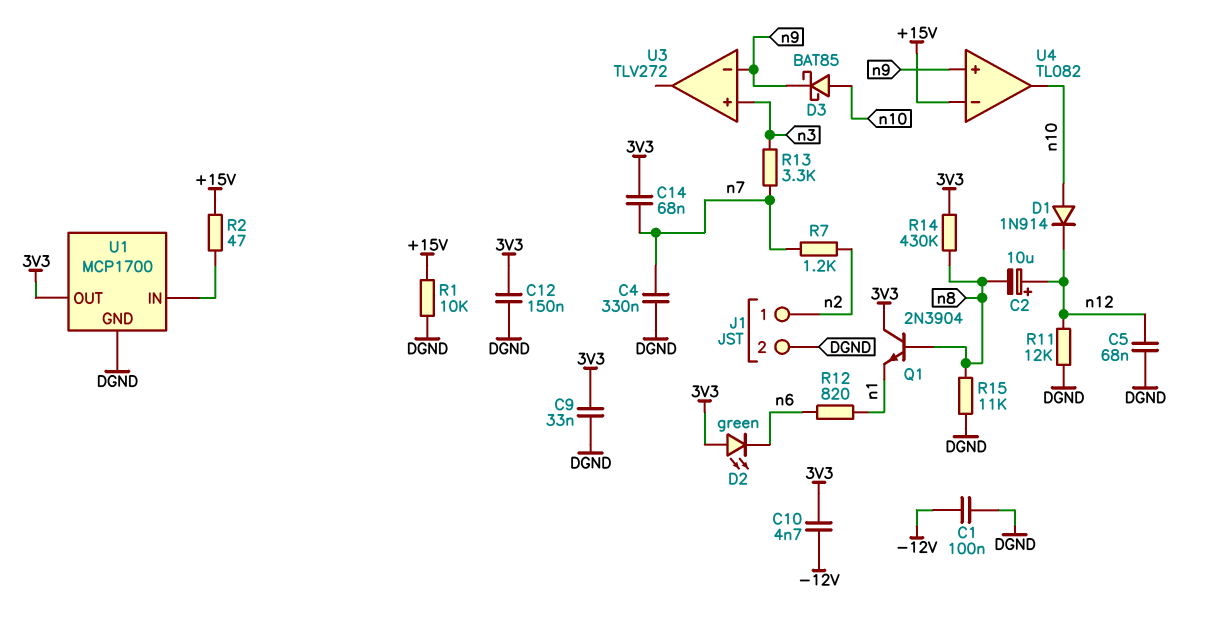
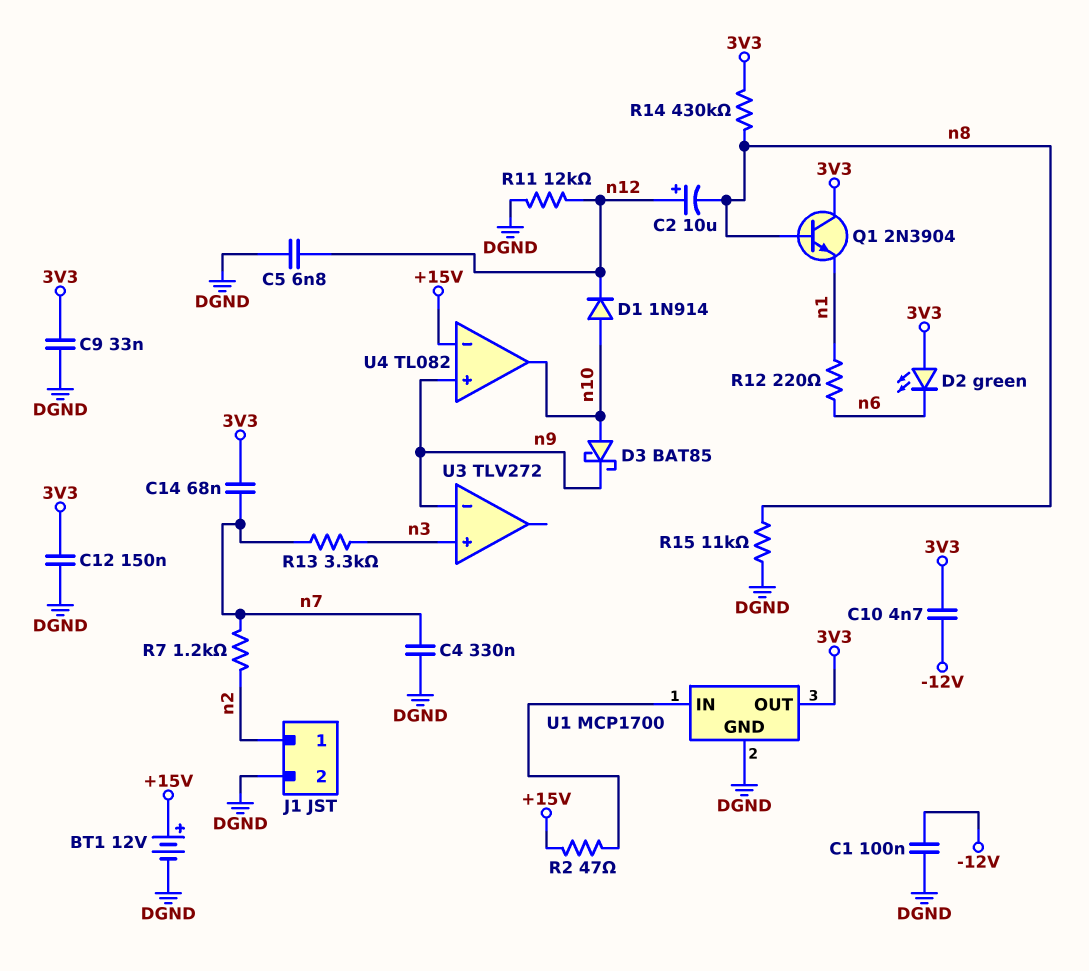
BT1: none -> 12V (plus +15V, minus DGND)
C5: 68nF (DGND, n12) -> 6.8nF (DGND, n12)
R1: 10k (+15V, DGND) -> none
R12: 820 (n1, n6) -> 220 (n1, n6)

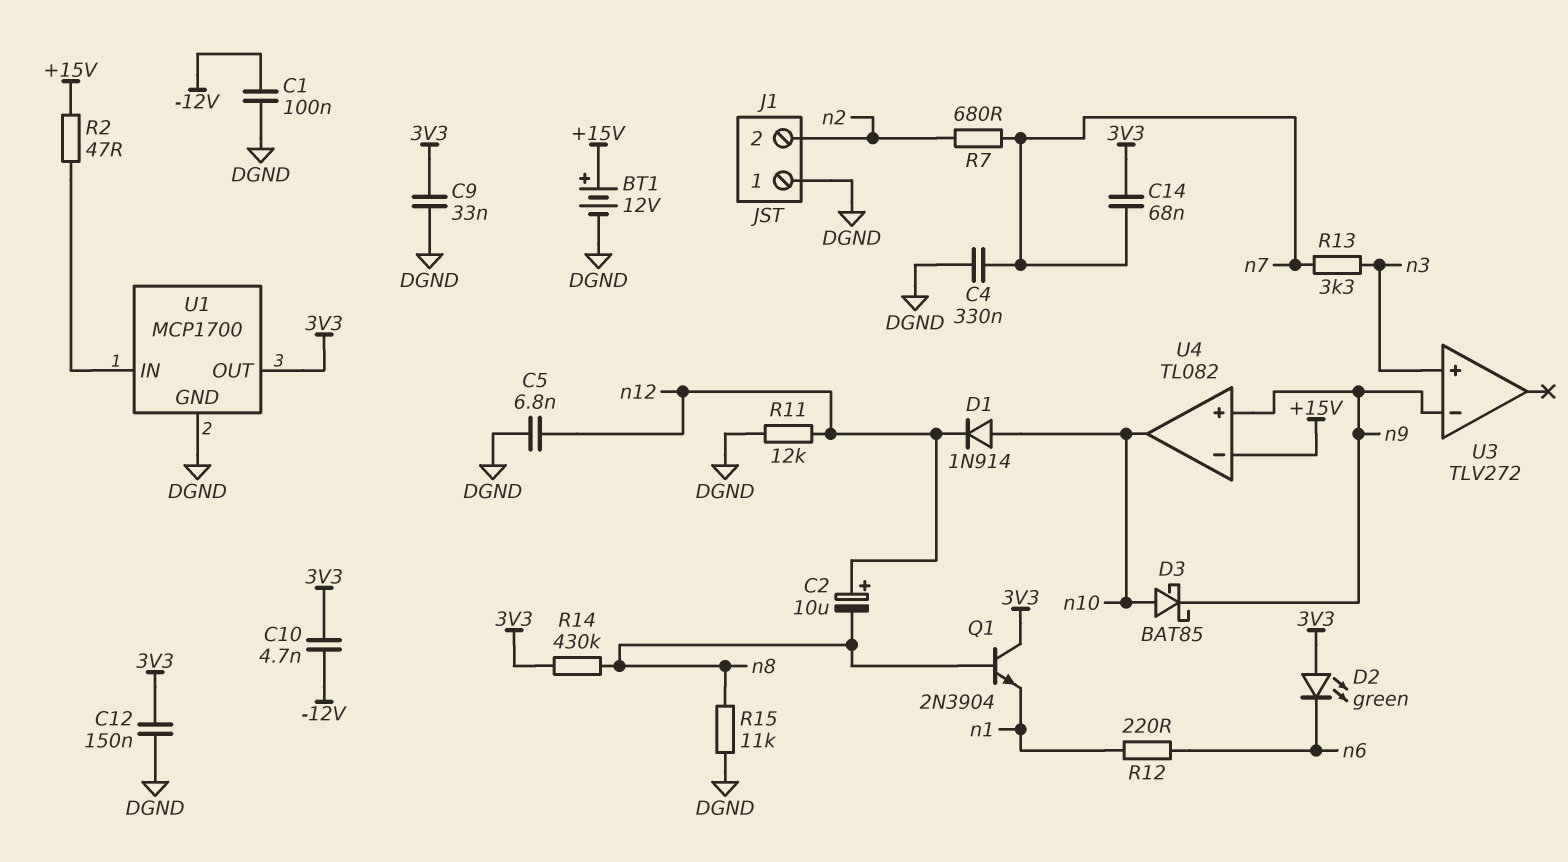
J1 pin 1: n2 -> DGND
J1 pin 2: DGND -> n2
R7: 1.2k (n2, n7) -> 680 (n2, n7)

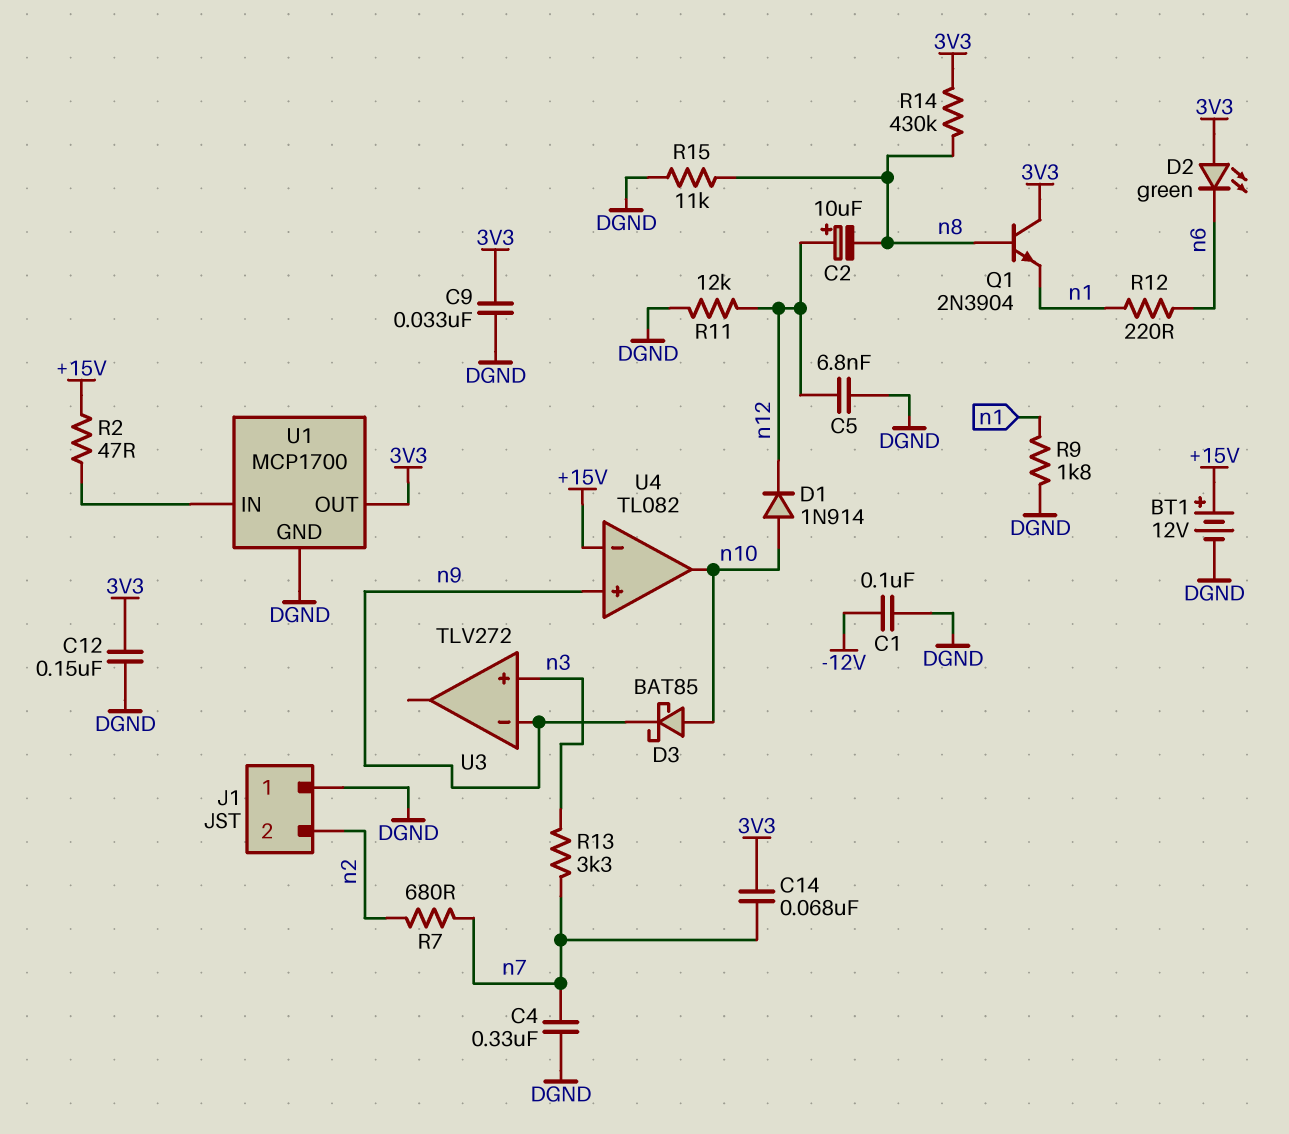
C10: 4.7nF (-12V, 3V3) -> none
R9: none -> 1.8k (DGND, n1)

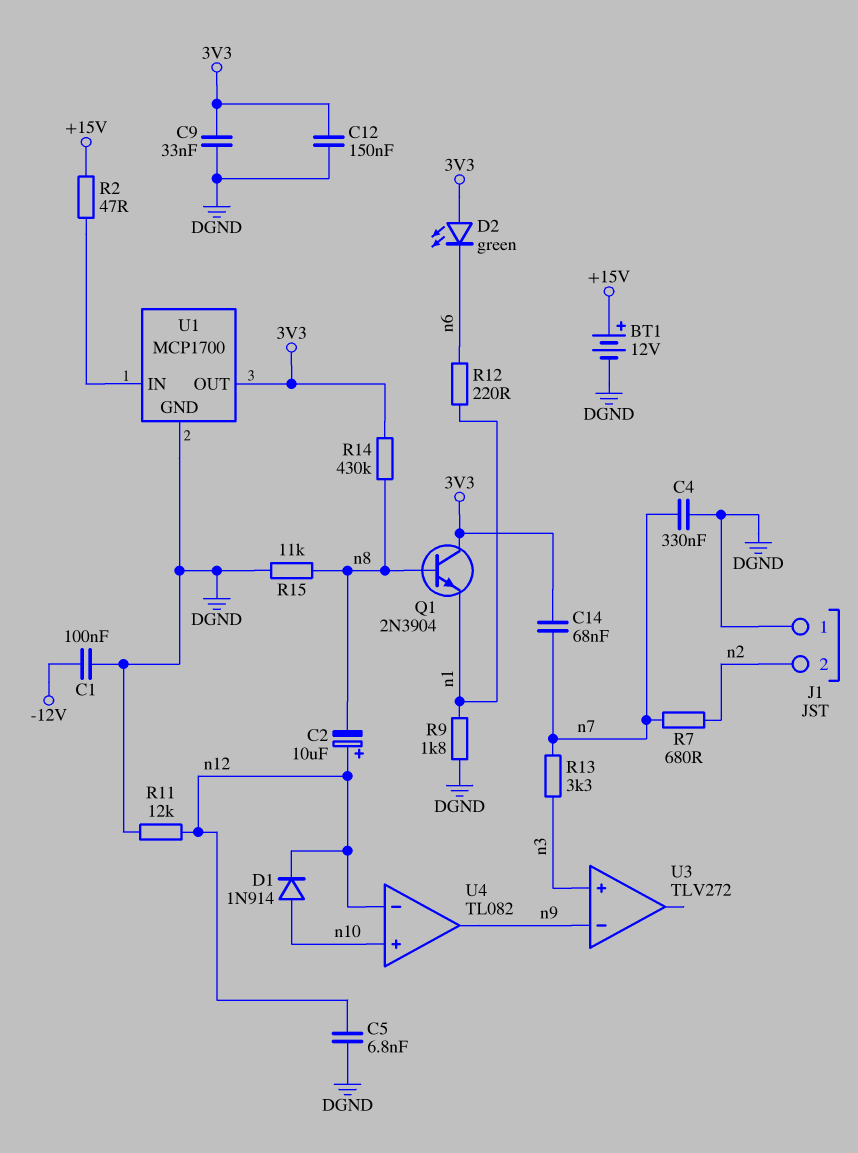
D3: schottky BAT85 (A n10, K n9) -> none
U4 pin in+: n9 -> n10
U4 pin in-: +15V -> n12
U4 pin out: n10 -> n9

